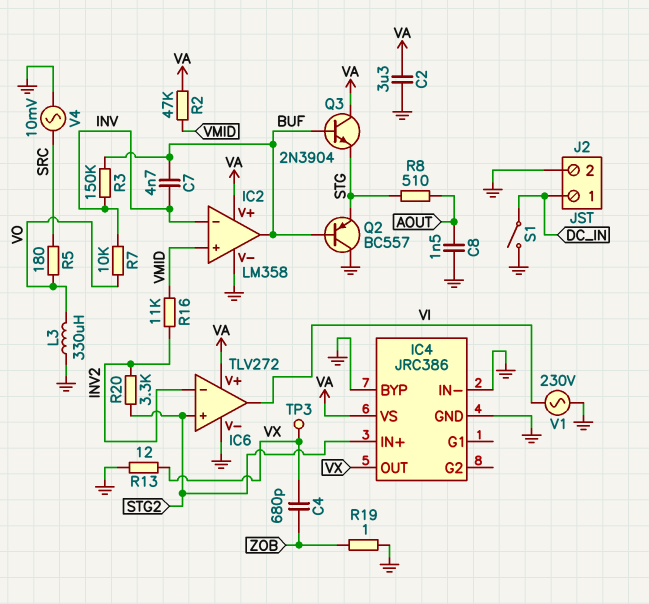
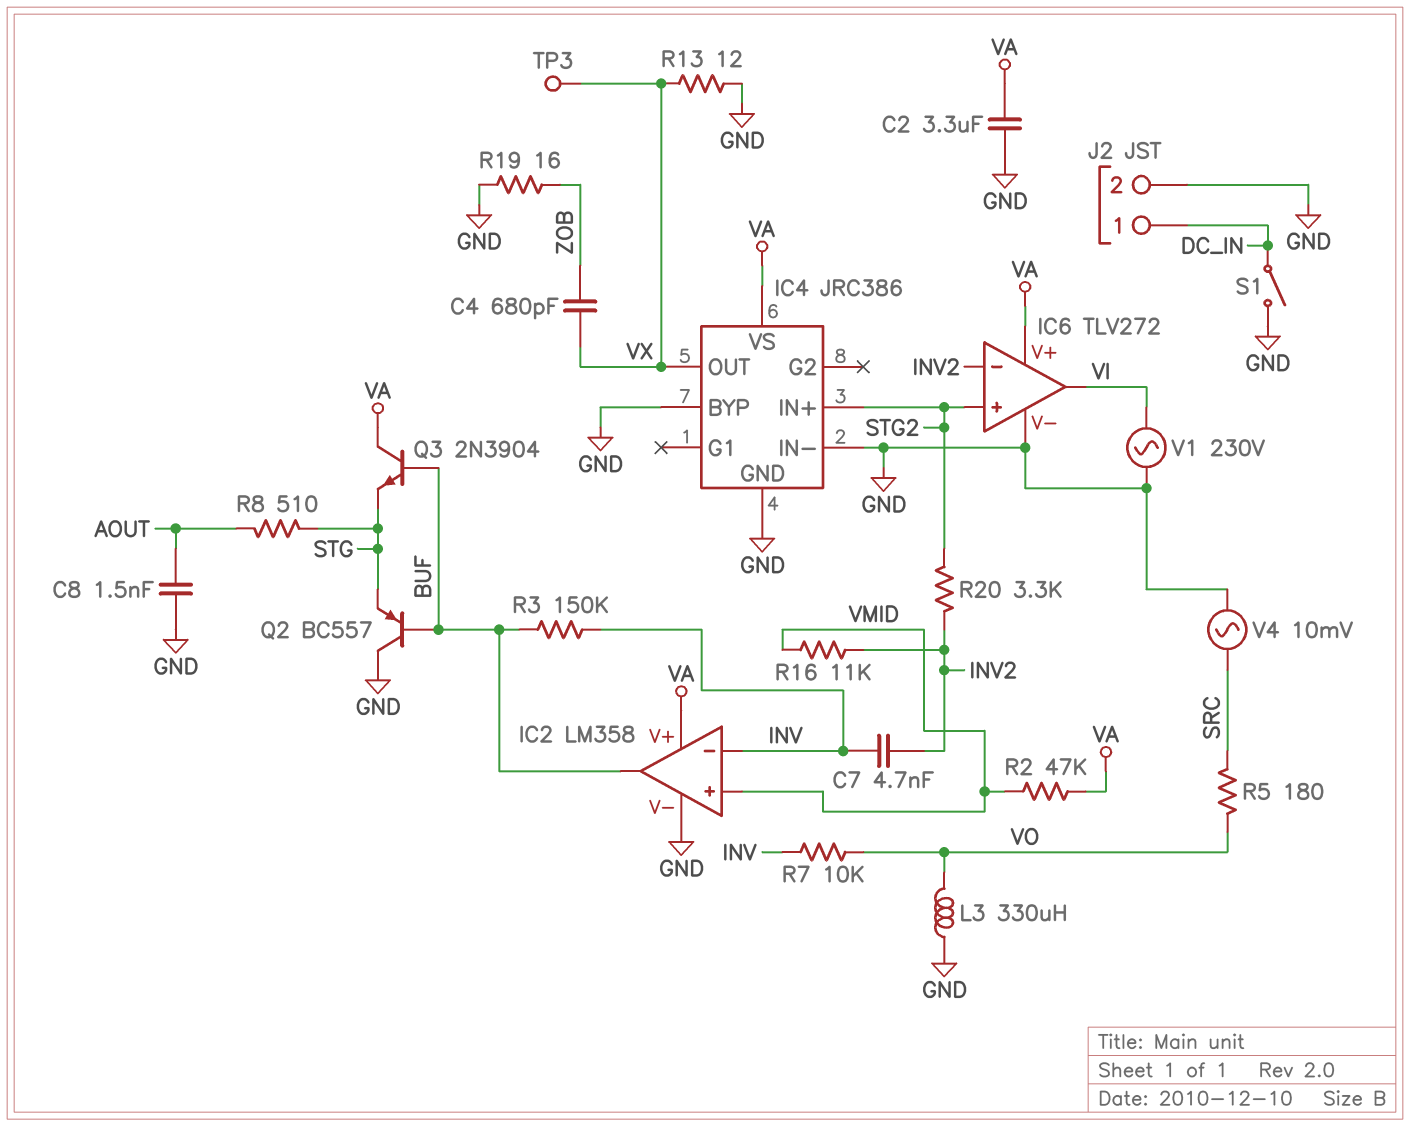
C7: 4.7nF (BUF, INV) -> 4.7nF (INV, INV2)
R19: 1 (GND, ZOB) -> 16 (GND, ZOB)

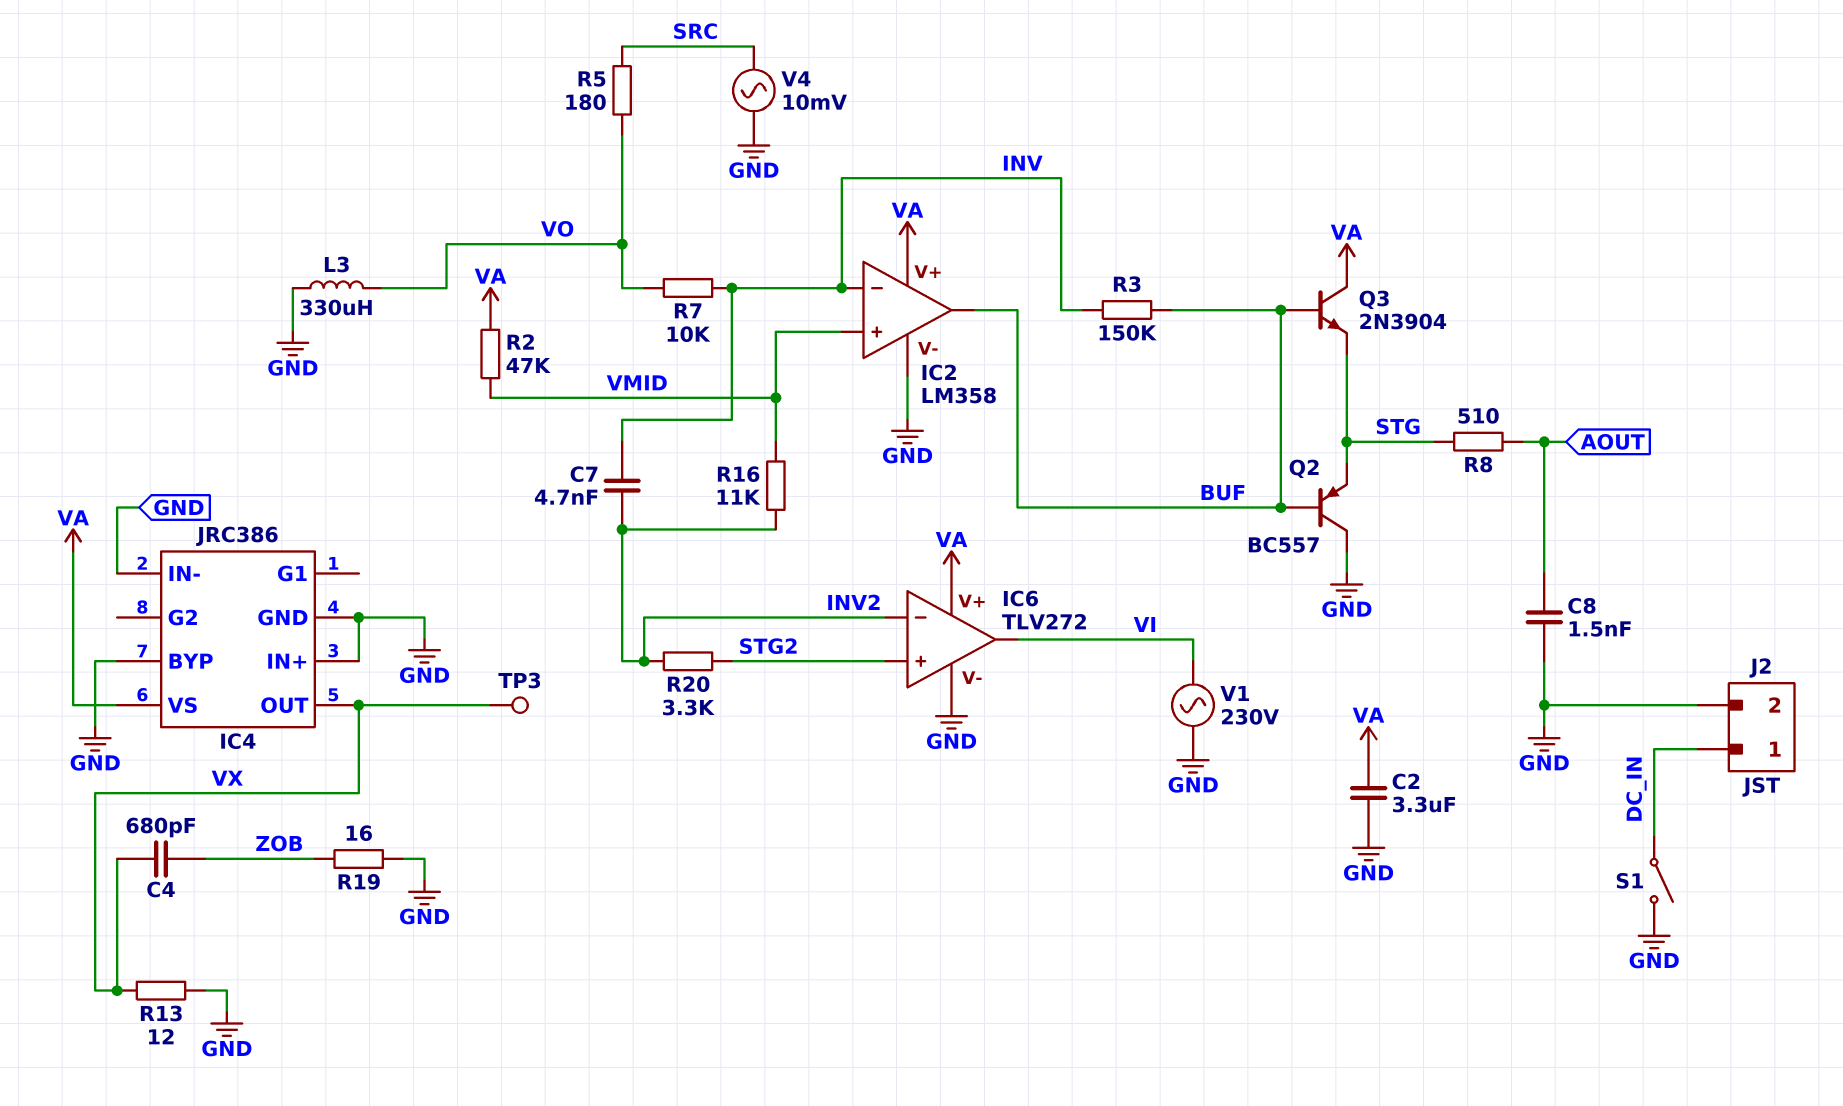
IC4 pin IN+: STG2 -> GND

